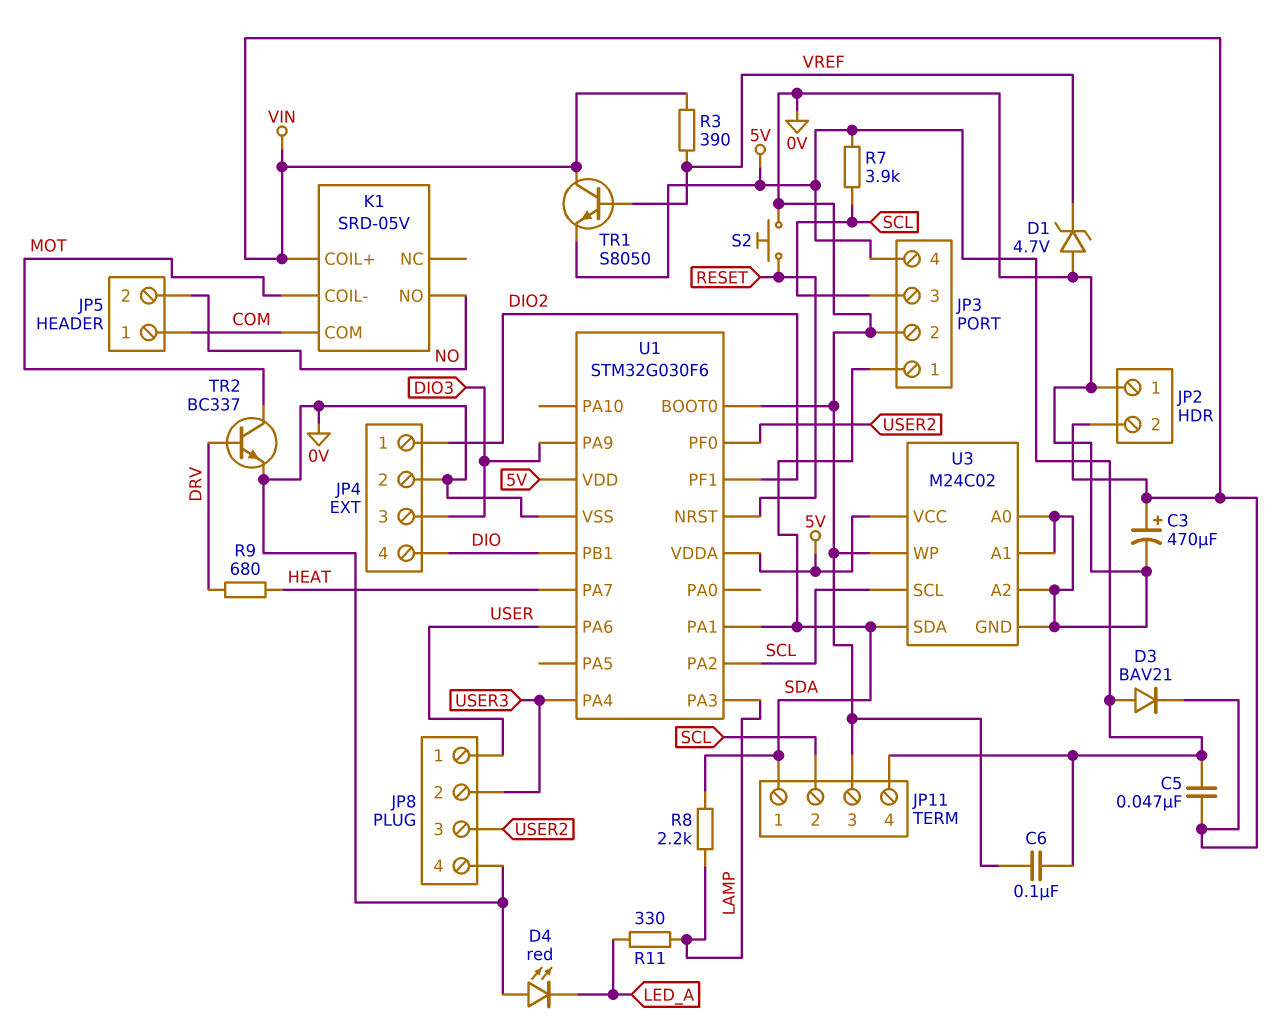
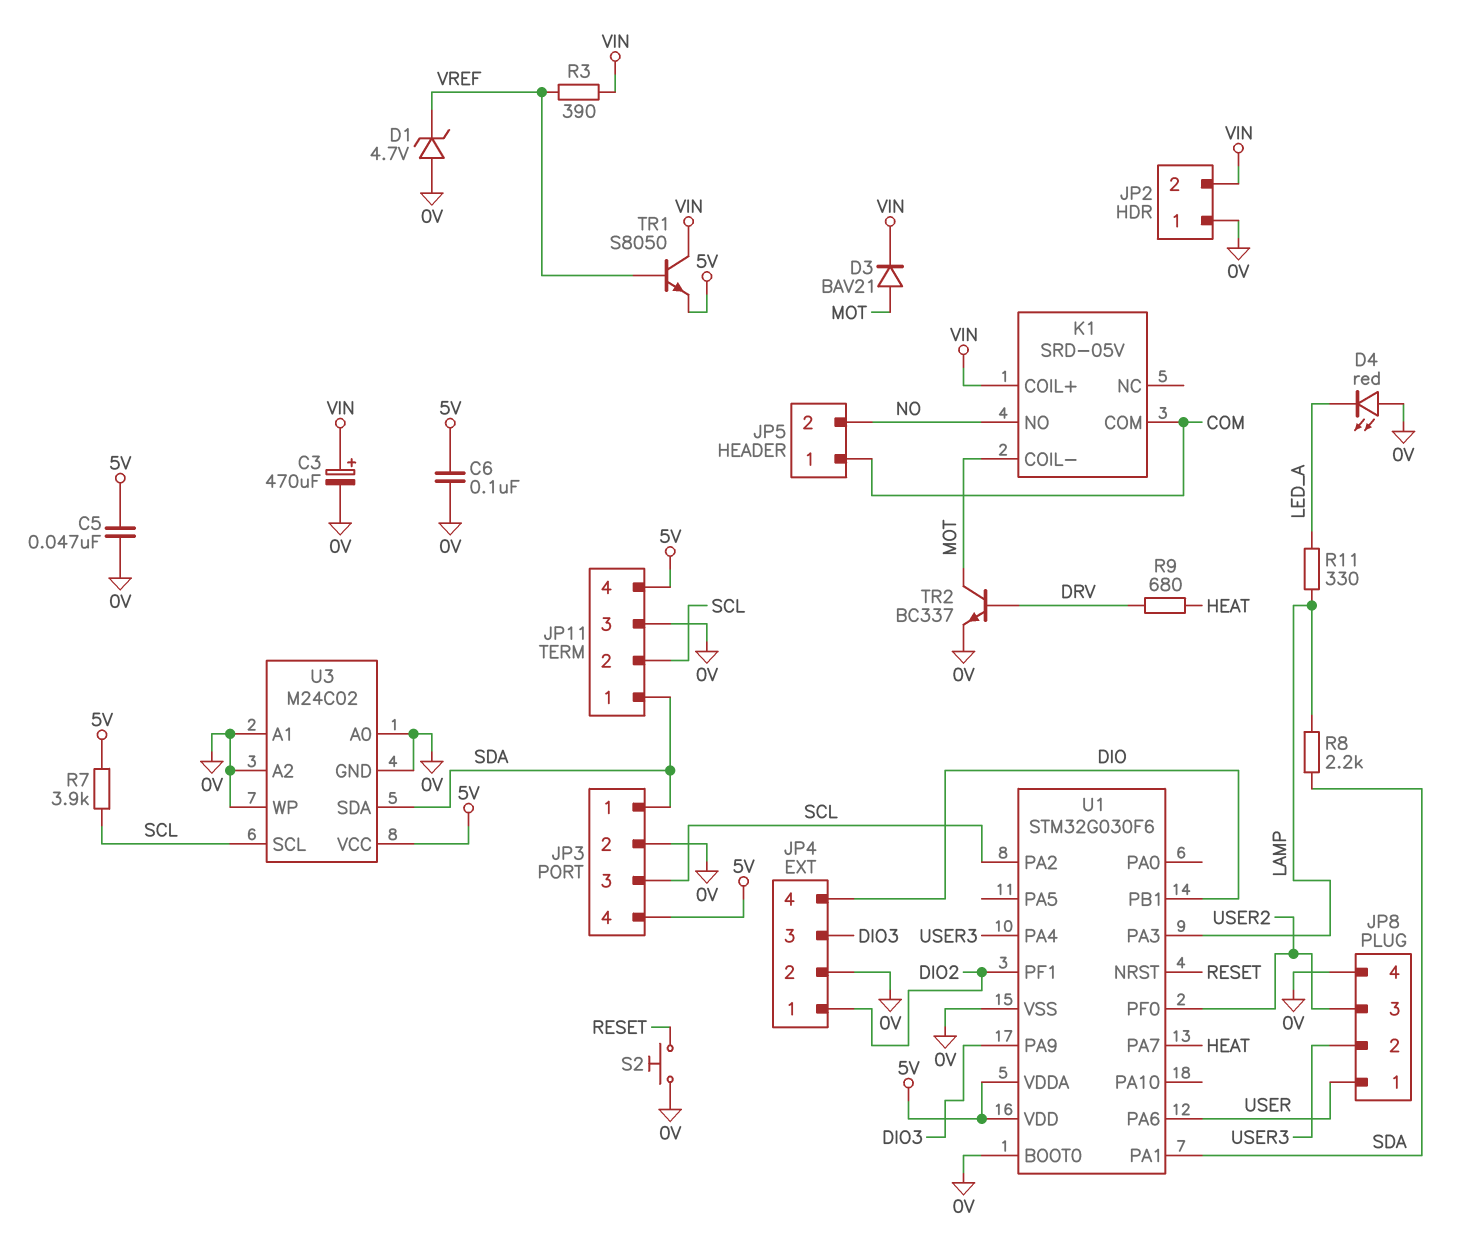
C5: 47nF (5V, VIN) -> 47nF (0V, 5V)
D3: diode BAV21 (A 5V, K VIN) -> diode BAV21 (A MOT, K VIN)

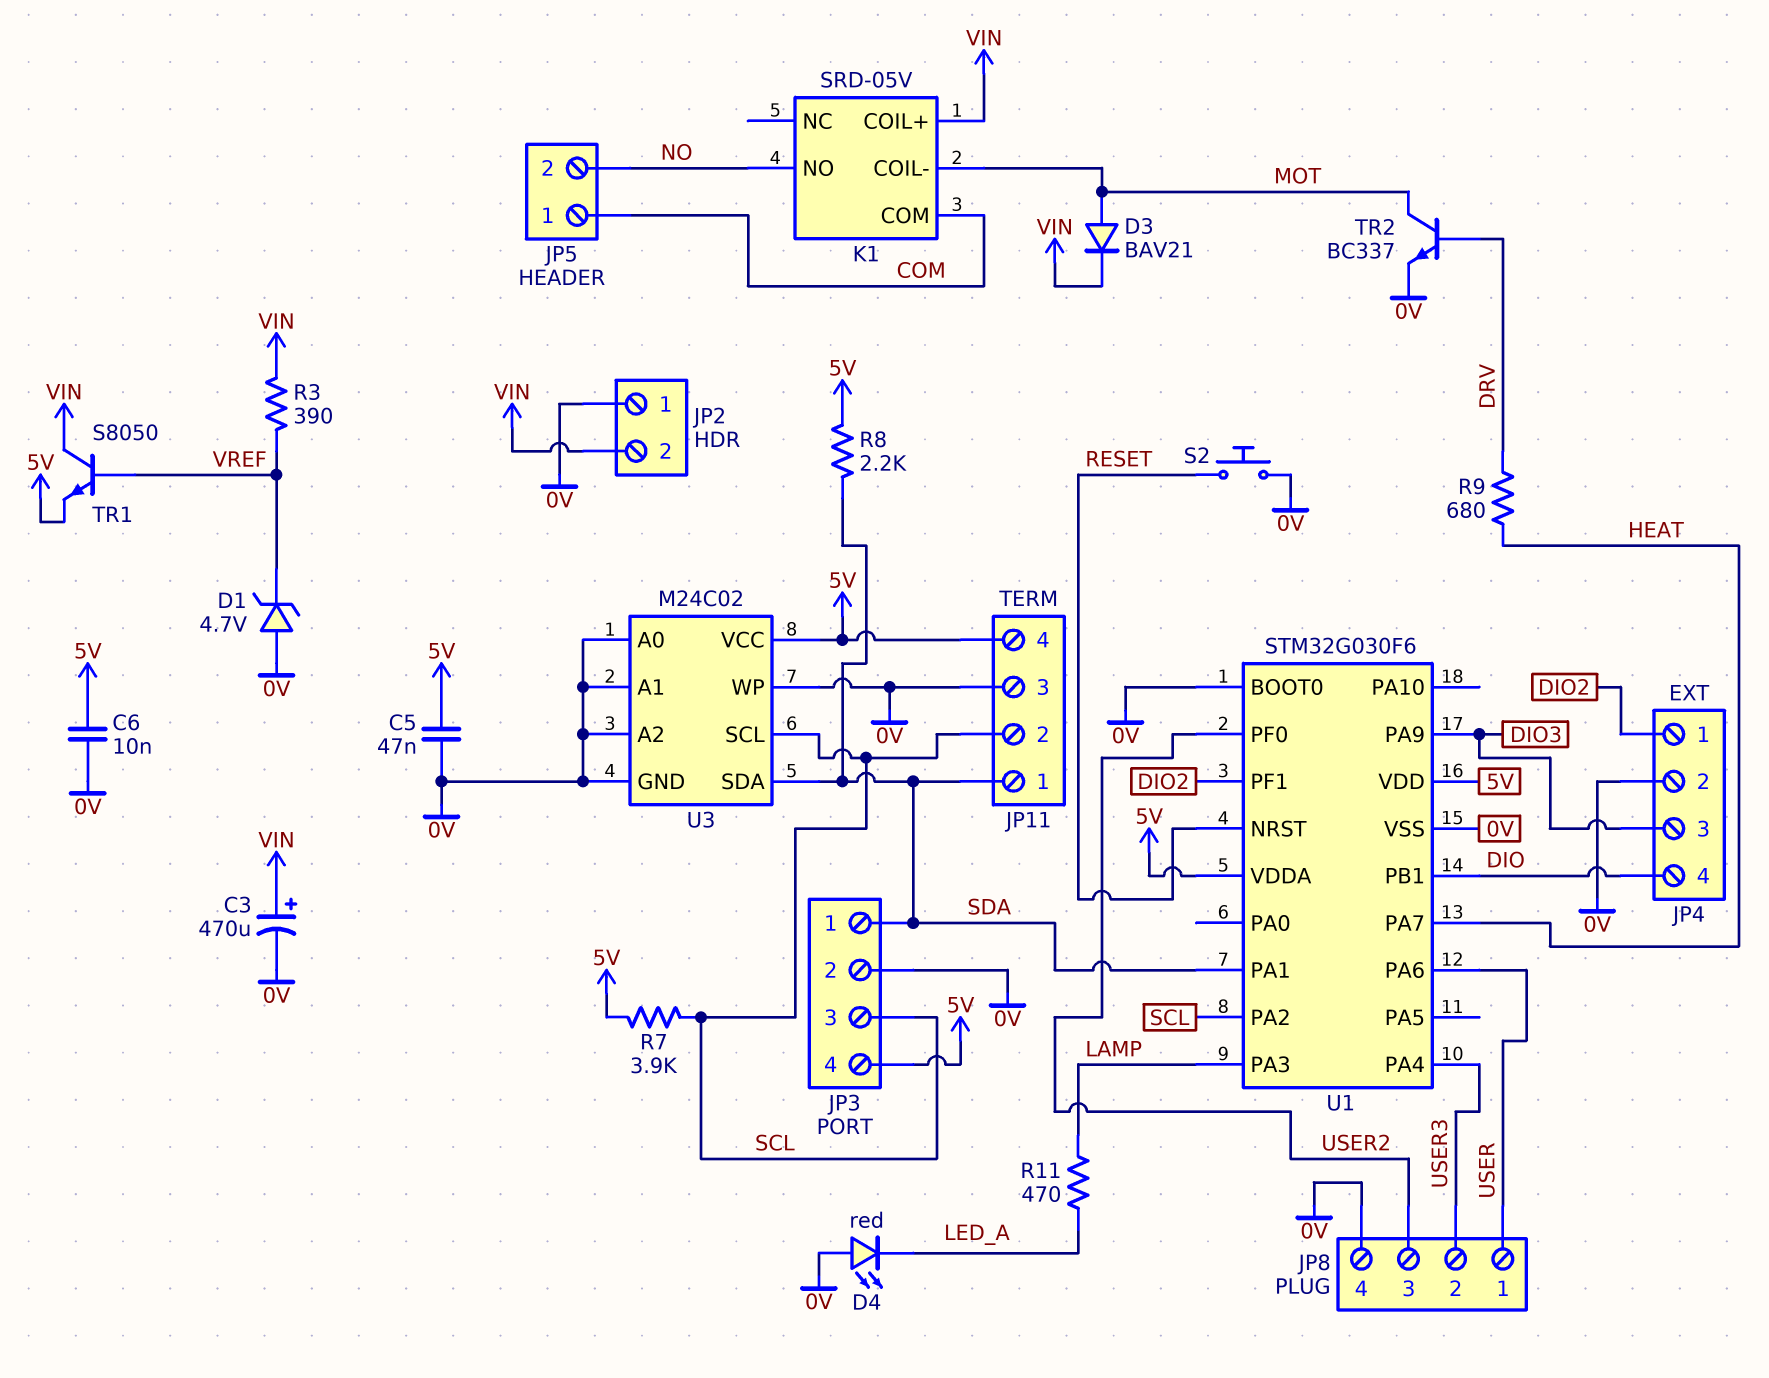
C6: 100nF (0V, 5V) -> 10nF (0V, 5V)
R8: 2.2k (LAMP, SDA) -> 2.2k (5V, SDA)
R11: 330 (LAMP, LED_A) -> 470 (LAMP, LED_A)

